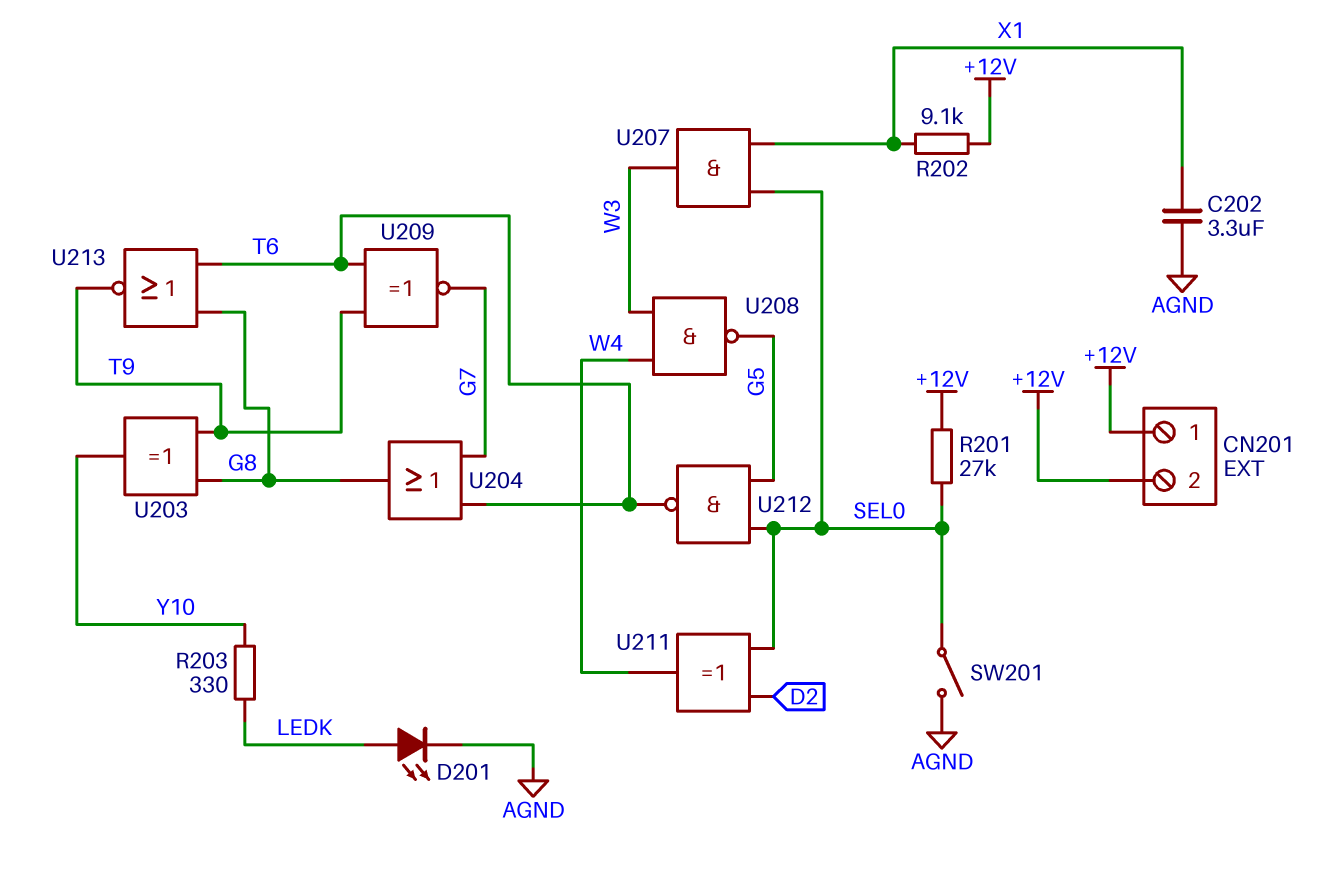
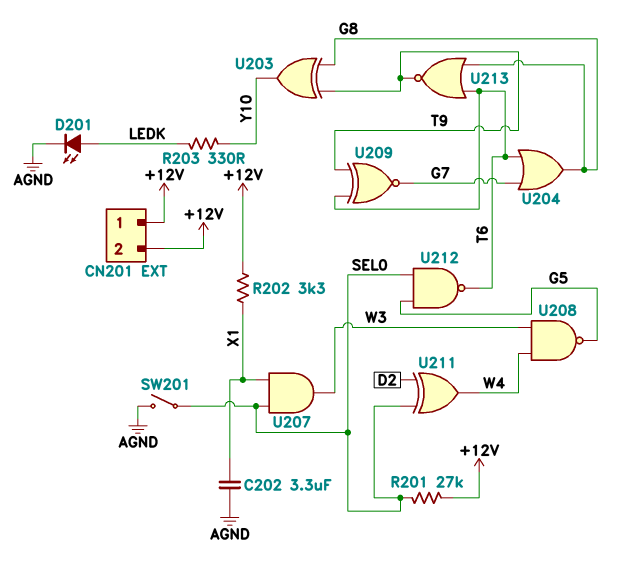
R202: 9.1k (+12V, X1) -> 3.3k (+12V, X1)

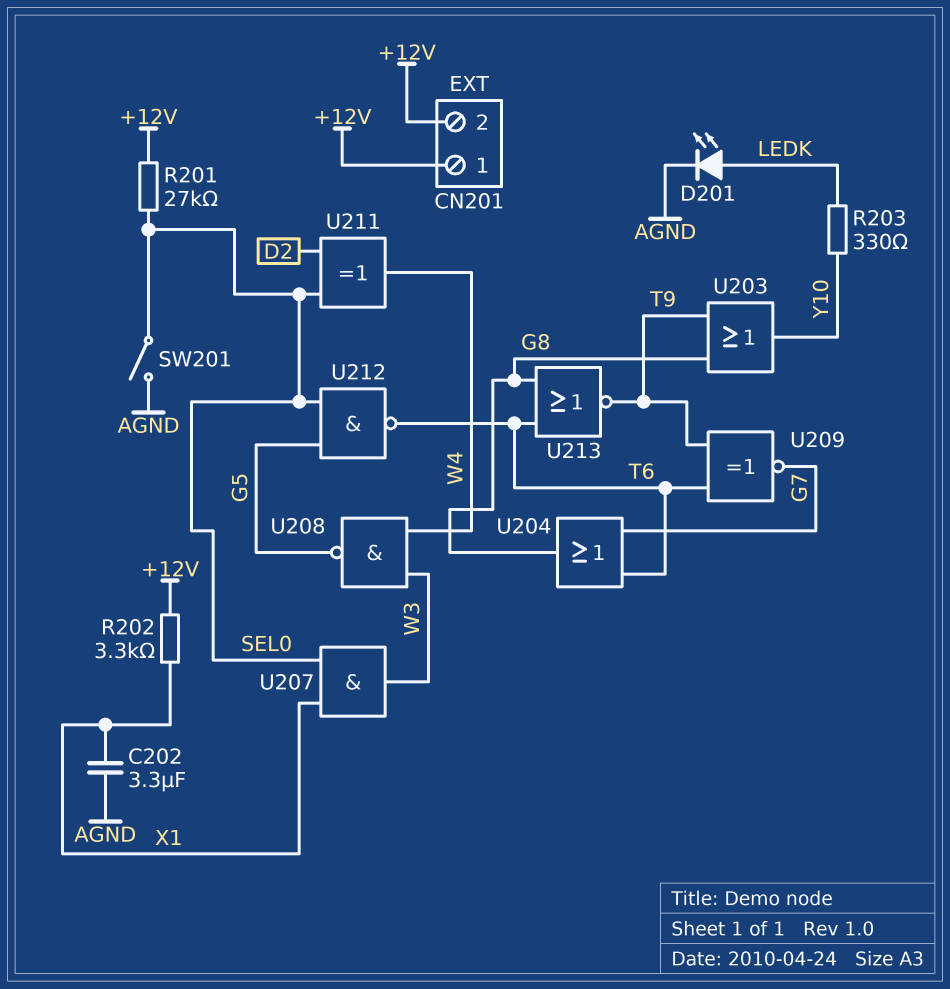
U203: XOR (in G8, in T9, out Y10) -> OR (in G8, in T9, out Y10)

